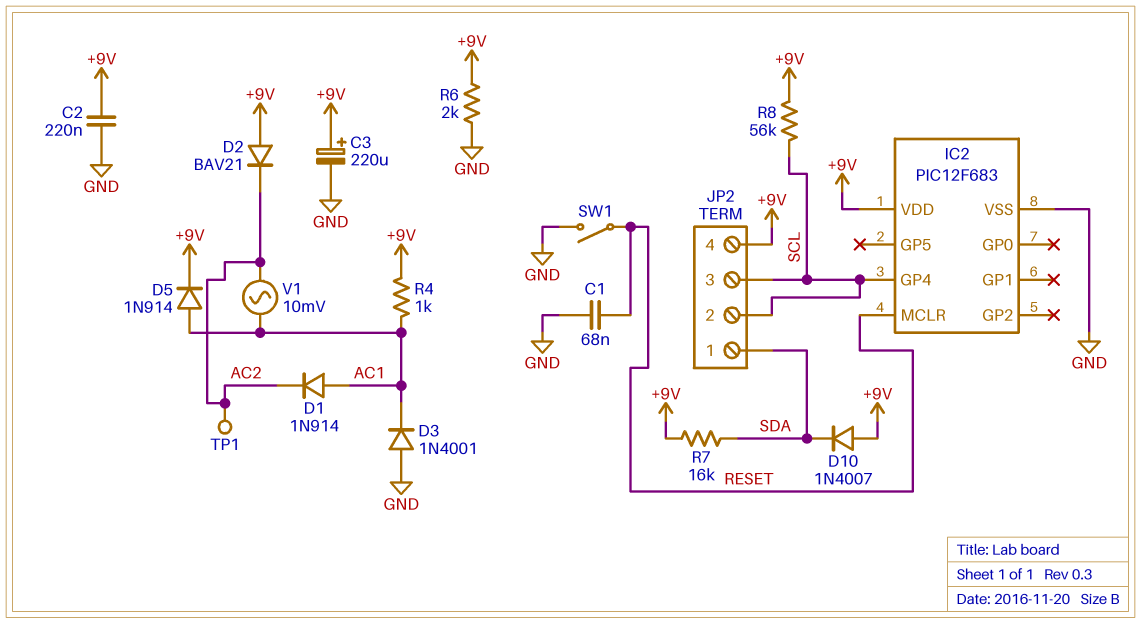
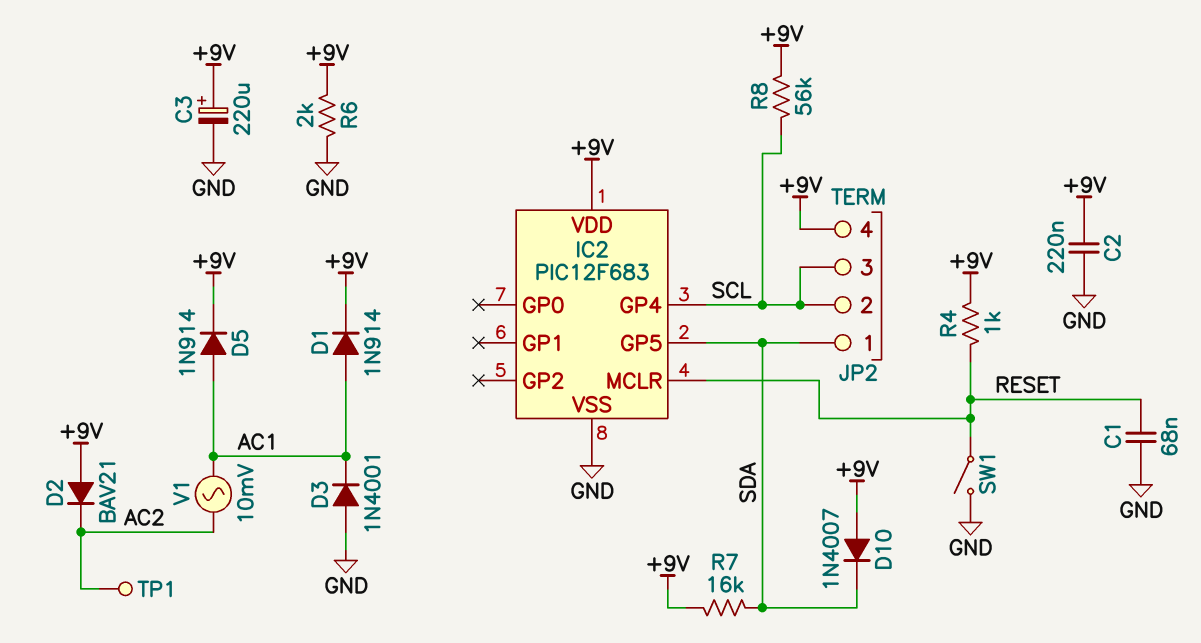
D1: diode 1N914 (A AC1, K AC2) -> diode 1N914 (A AC1, K +9V)
IC2 pin GP5: none -> SDA
R4: 1k (+9V, AC1) -> 1k (+9V, RESET)

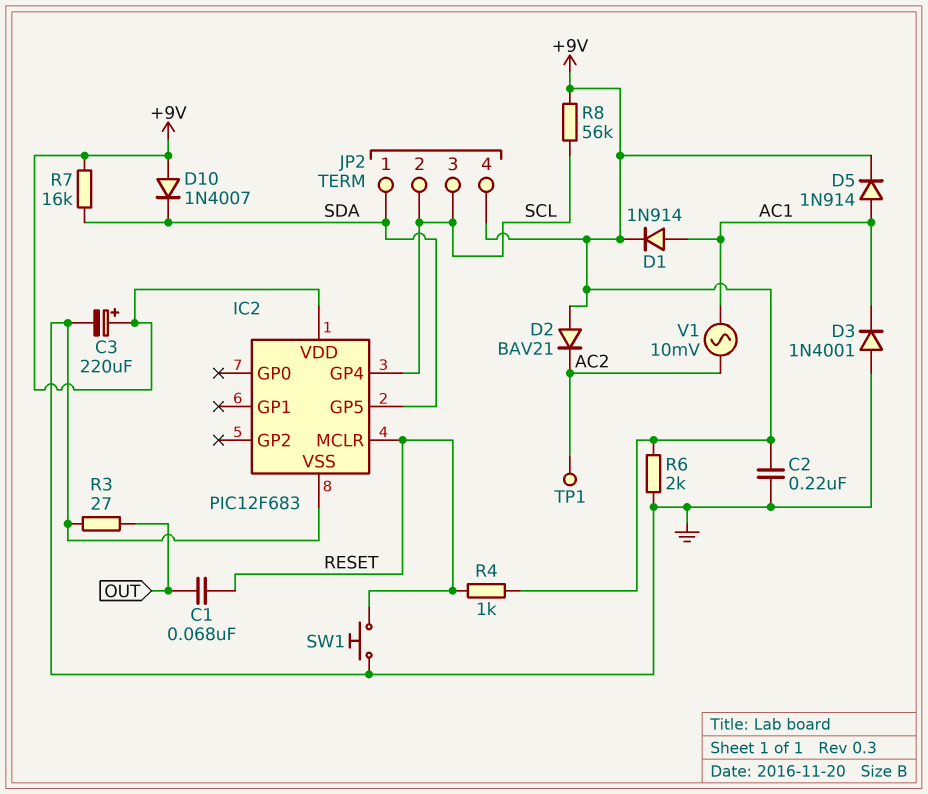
C1: 68nF (GND, RESET) -> 68nF (OUT, RESET)
R3: none -> 27 (GND, OUT)
SW1: switch (GND, RESET) -> button (GND, RESET)

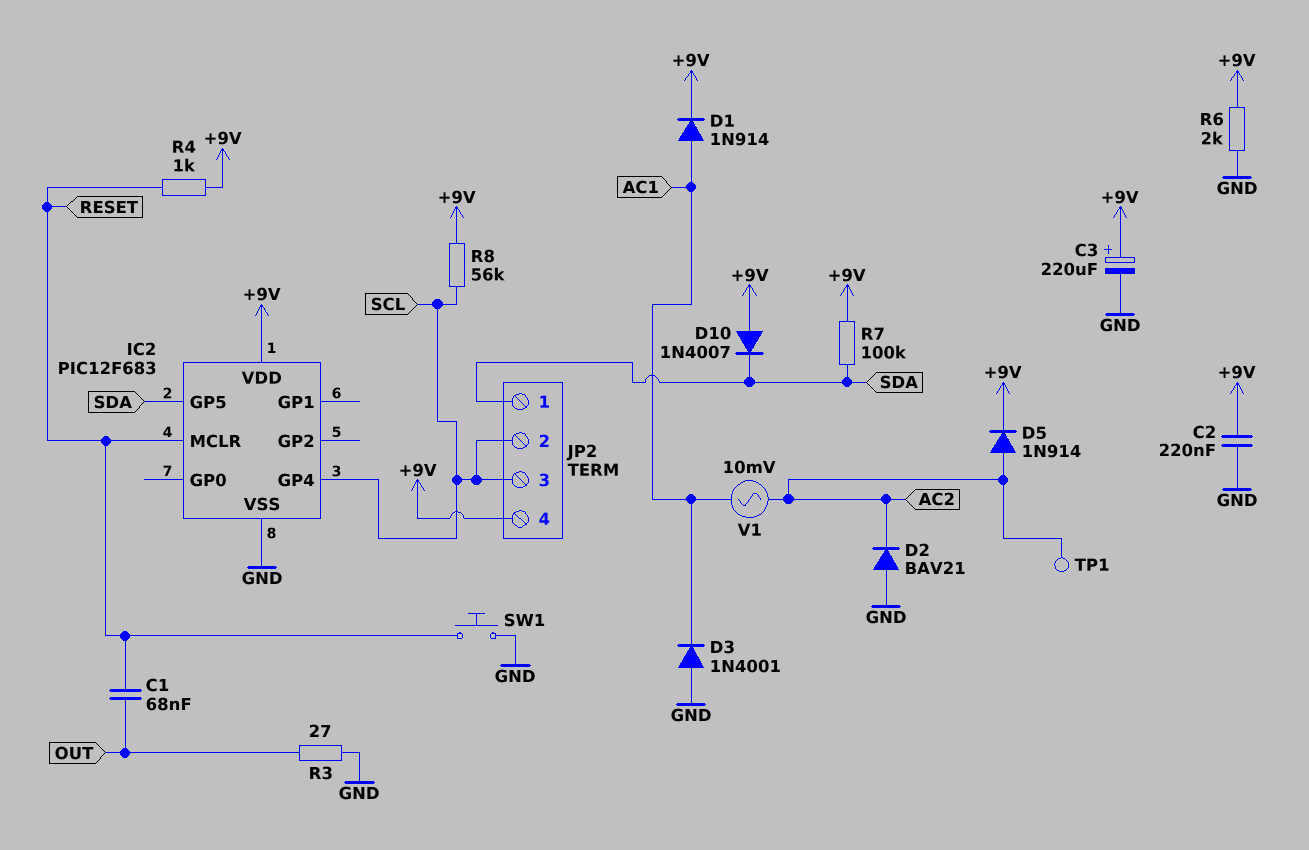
D2: diode BAV21 (A +9V, K AC2) -> diode BAV21 (A GND, K AC2)
D5: diode 1N914 (A AC1, K +9V) -> diode 1N914 (A AC2, K +9V)
R7: 16k (+9V, SDA) -> 100k (+9V, SDA)

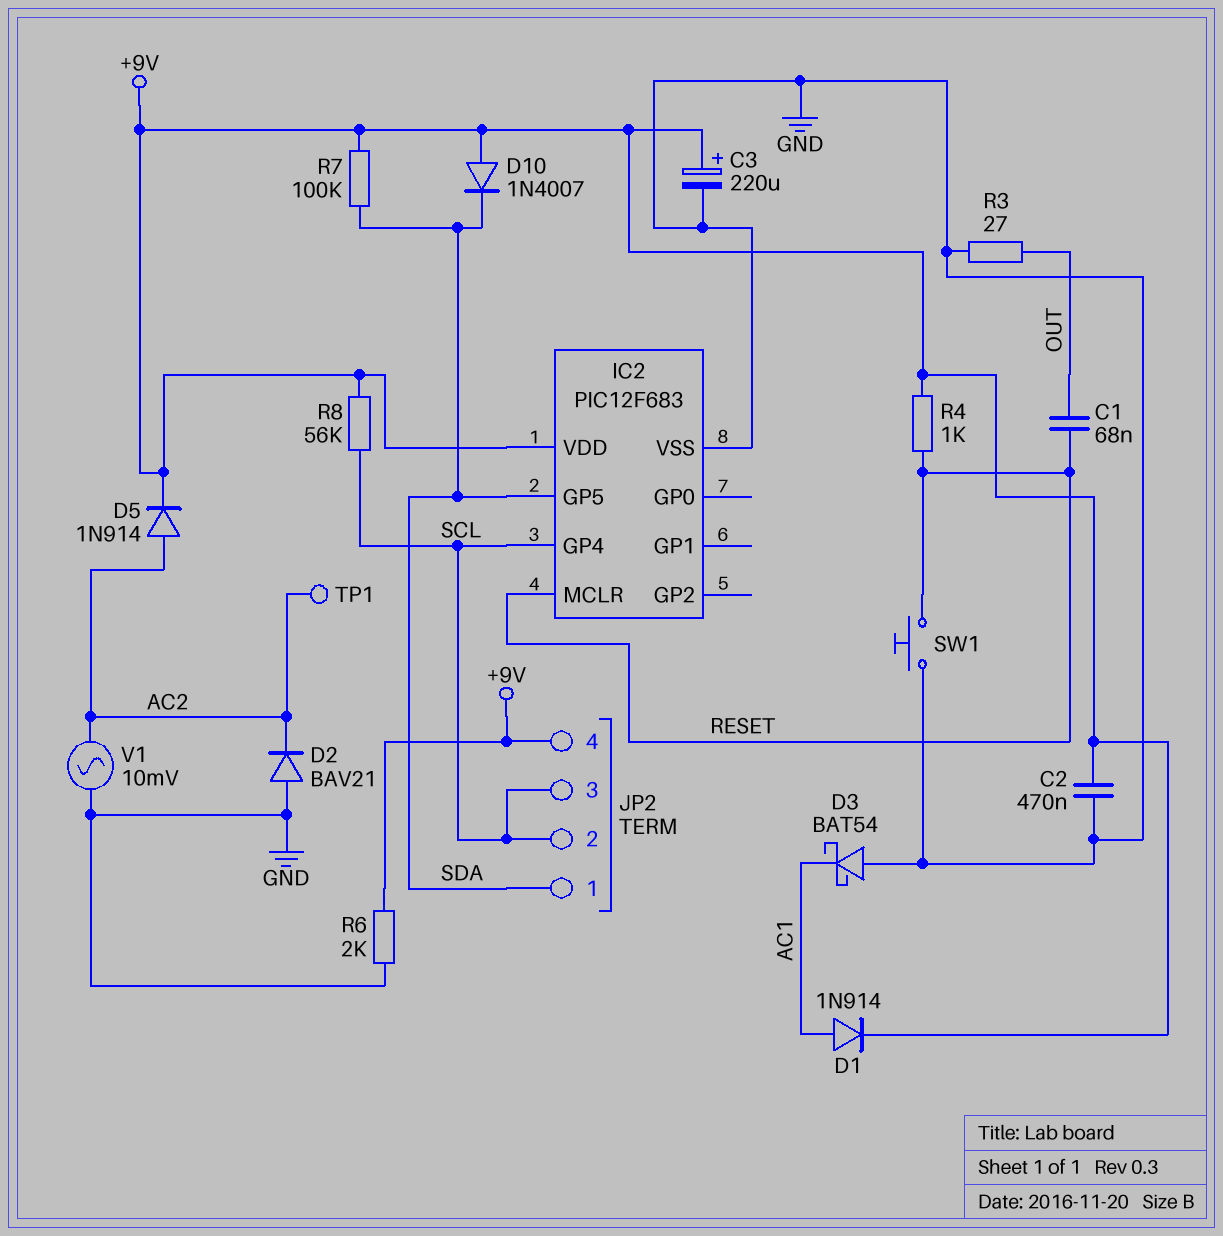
C2: 220nF (+9V, GND) -> 470nF (+9V, GND)
D3: diode 1N4001 (A GND, K AC1) -> schottky BAT54 (A GND, K AC1)
V1: AC 10mV (AC1, AC2) -> AC 10mV (AC2, GND)

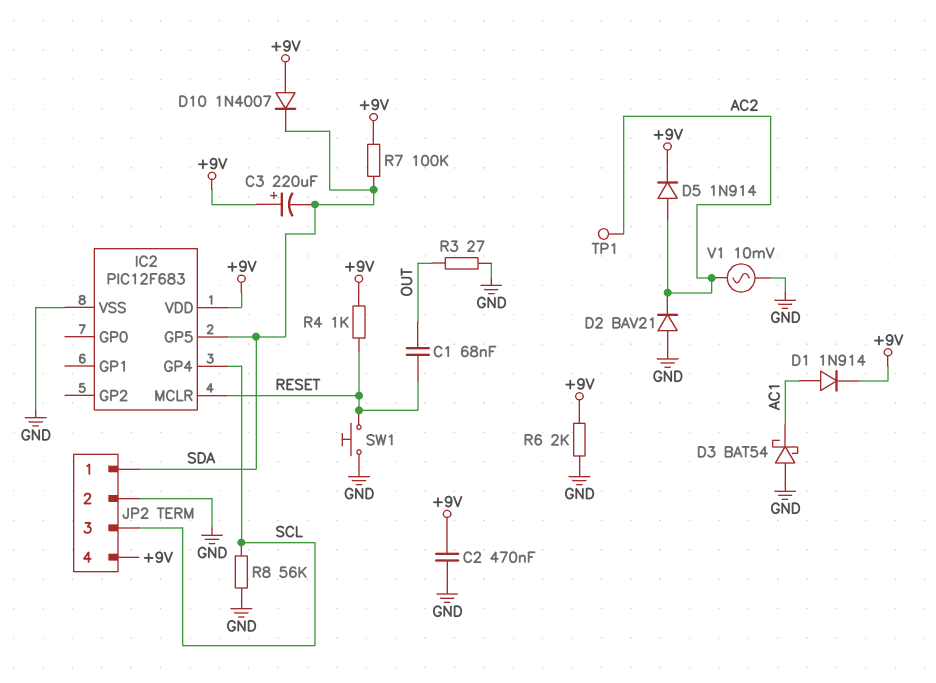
C3: 220uF (plus +9V, minus GND) -> 220uF (plus +9V, minus SDA)
JP2 pin 2: SCL -> GND
R8: 56k (+9V, SCL) -> 56k (GND, SCL)

